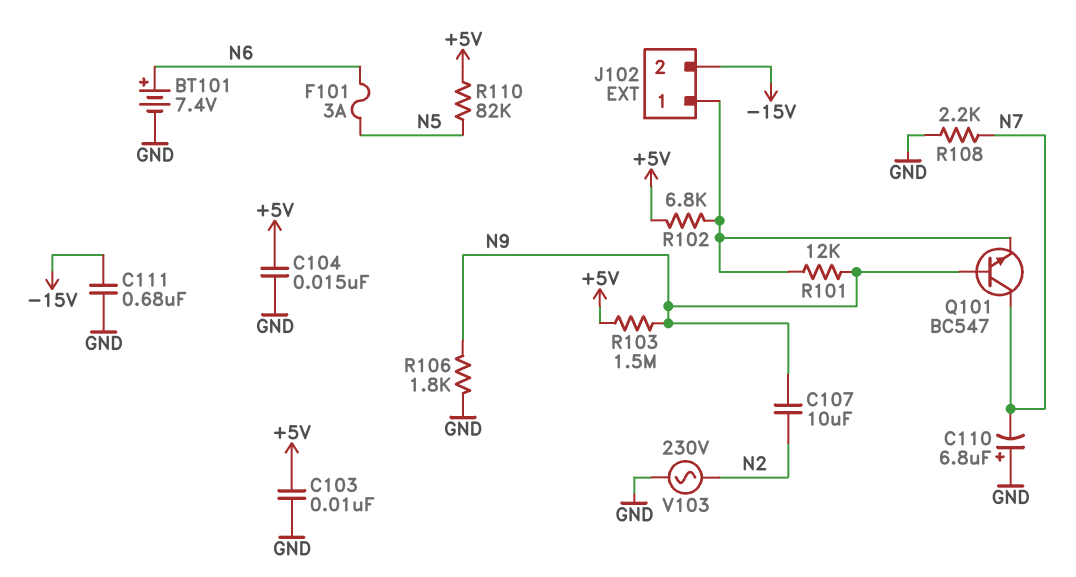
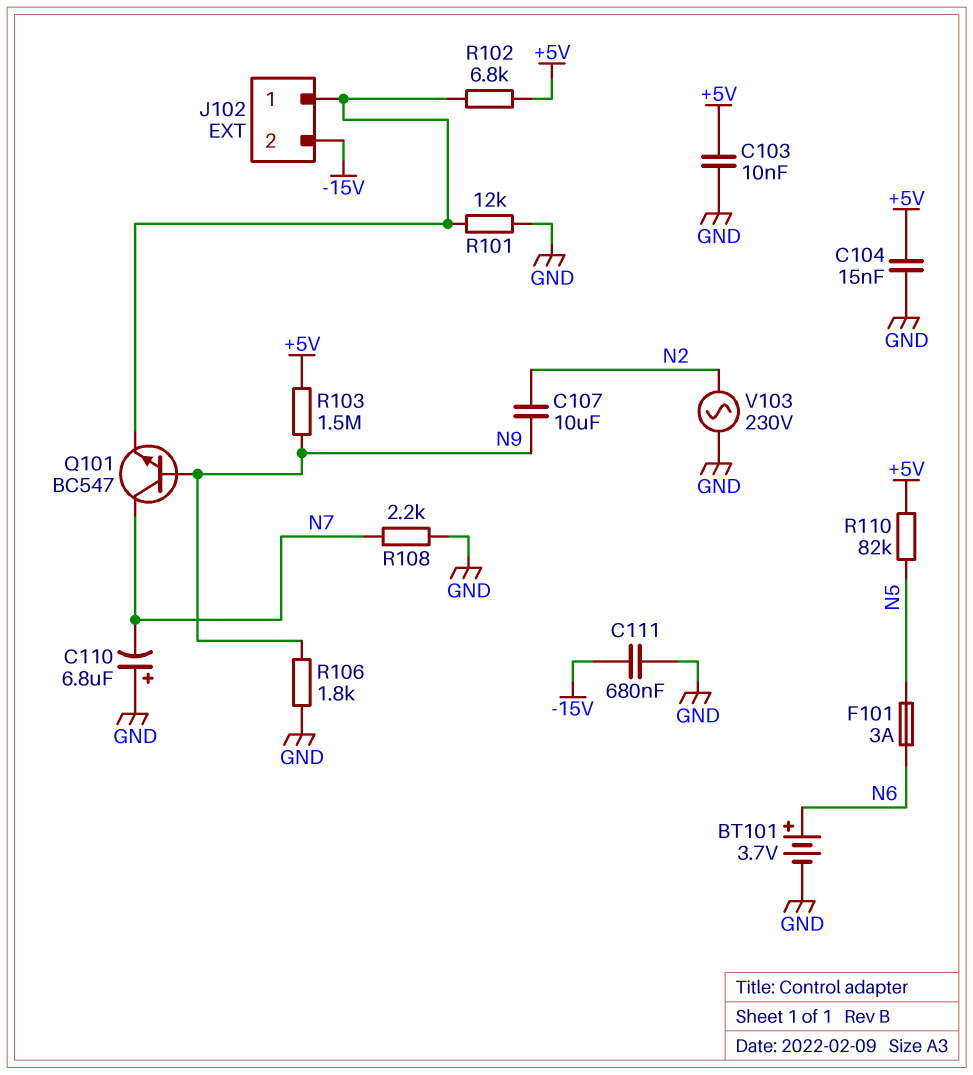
BT101: 7.4V (plus N6, minus GND) -> 3.7V (plus N6, minus GND)
R101: 12k (J102/1, N9) -> 12k (GND, J102/1)

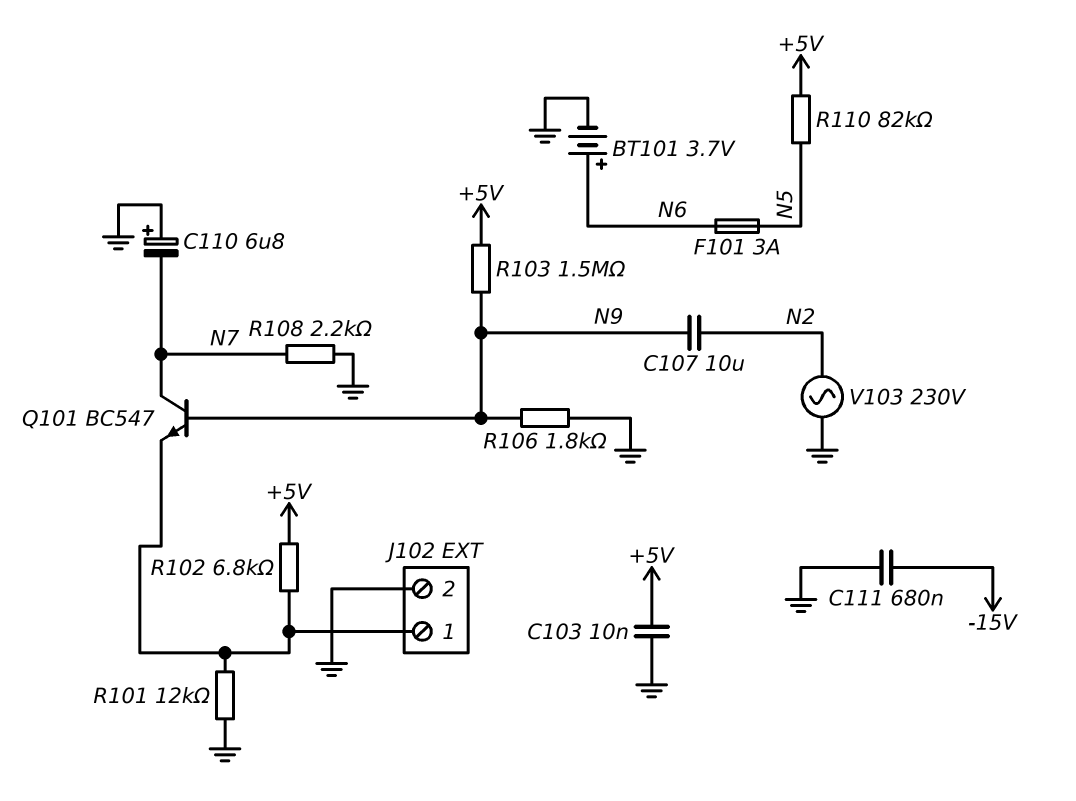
C104: 15nF (+5V, GND) -> none
J102 pin 2: -15V -> GND

